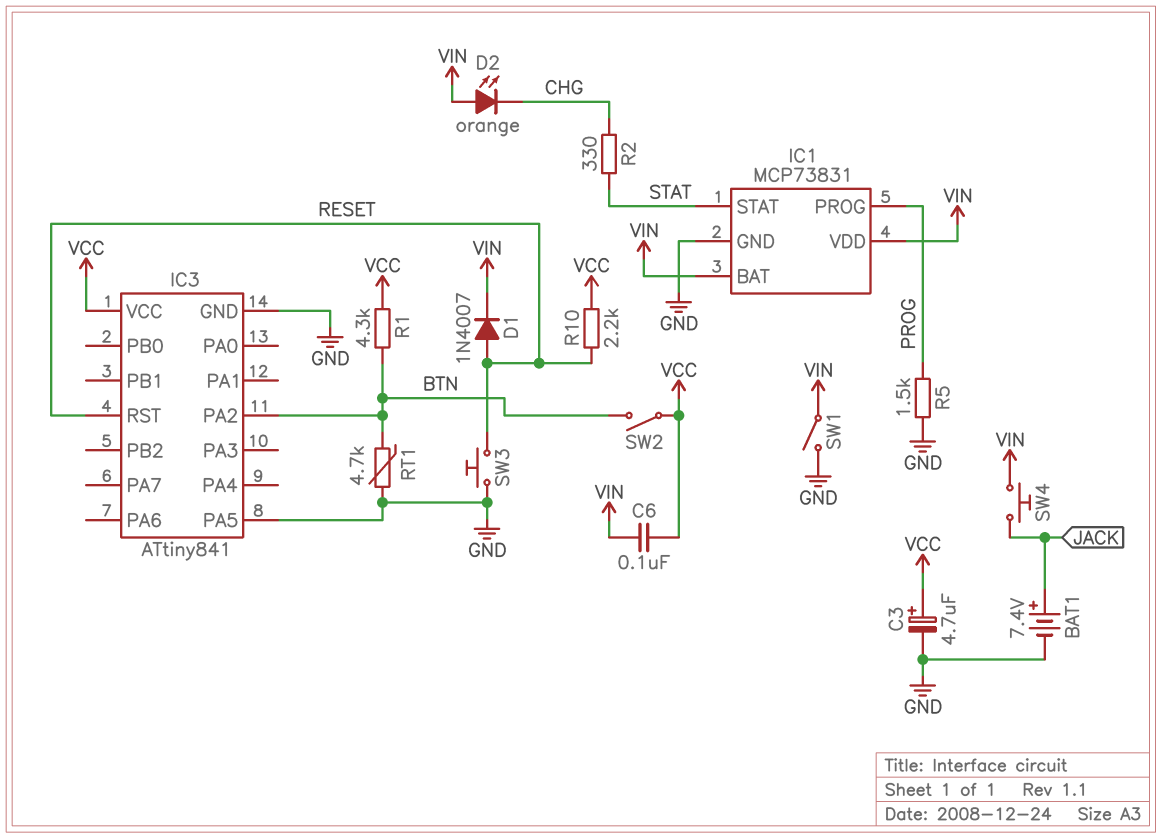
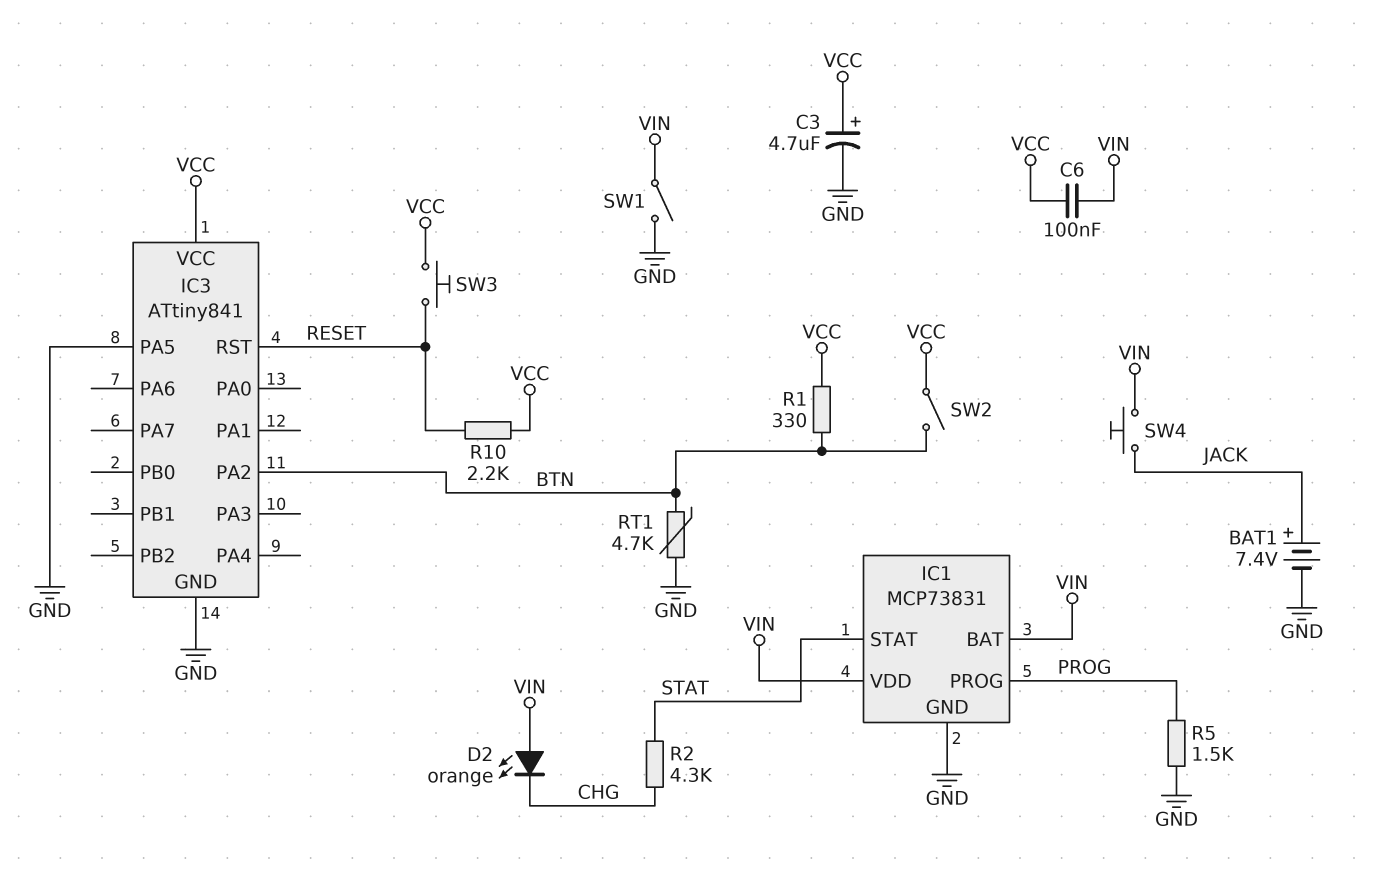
D1: diode 1N4007 (A RESET, K VIN) -> none
R1: 4.3k (BTN, VCC) -> 330 (BTN, VCC)
R2: 330 (CHG, STAT) -> 4.3k (CHG, STAT)
SW3: button (GND, RESET) -> button (RESET, VCC)

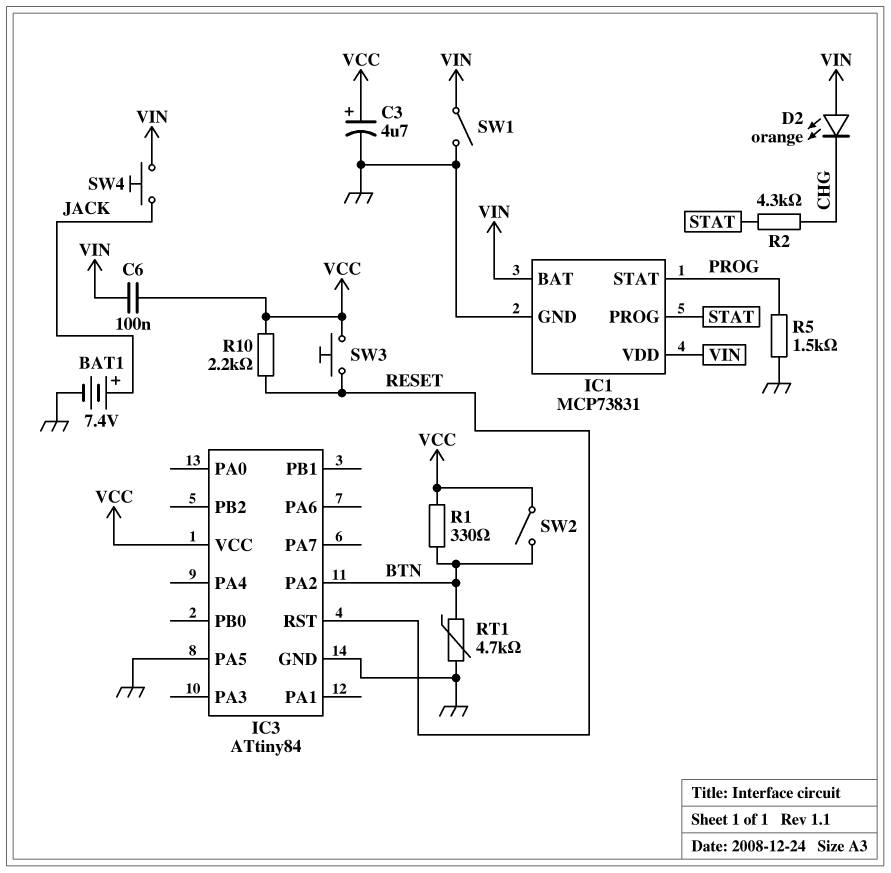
IC1 pin PROG: PROG -> STAT
IC1 pin STAT: STAT -> PROG
IC3: ATtiny841 -> ATtiny84

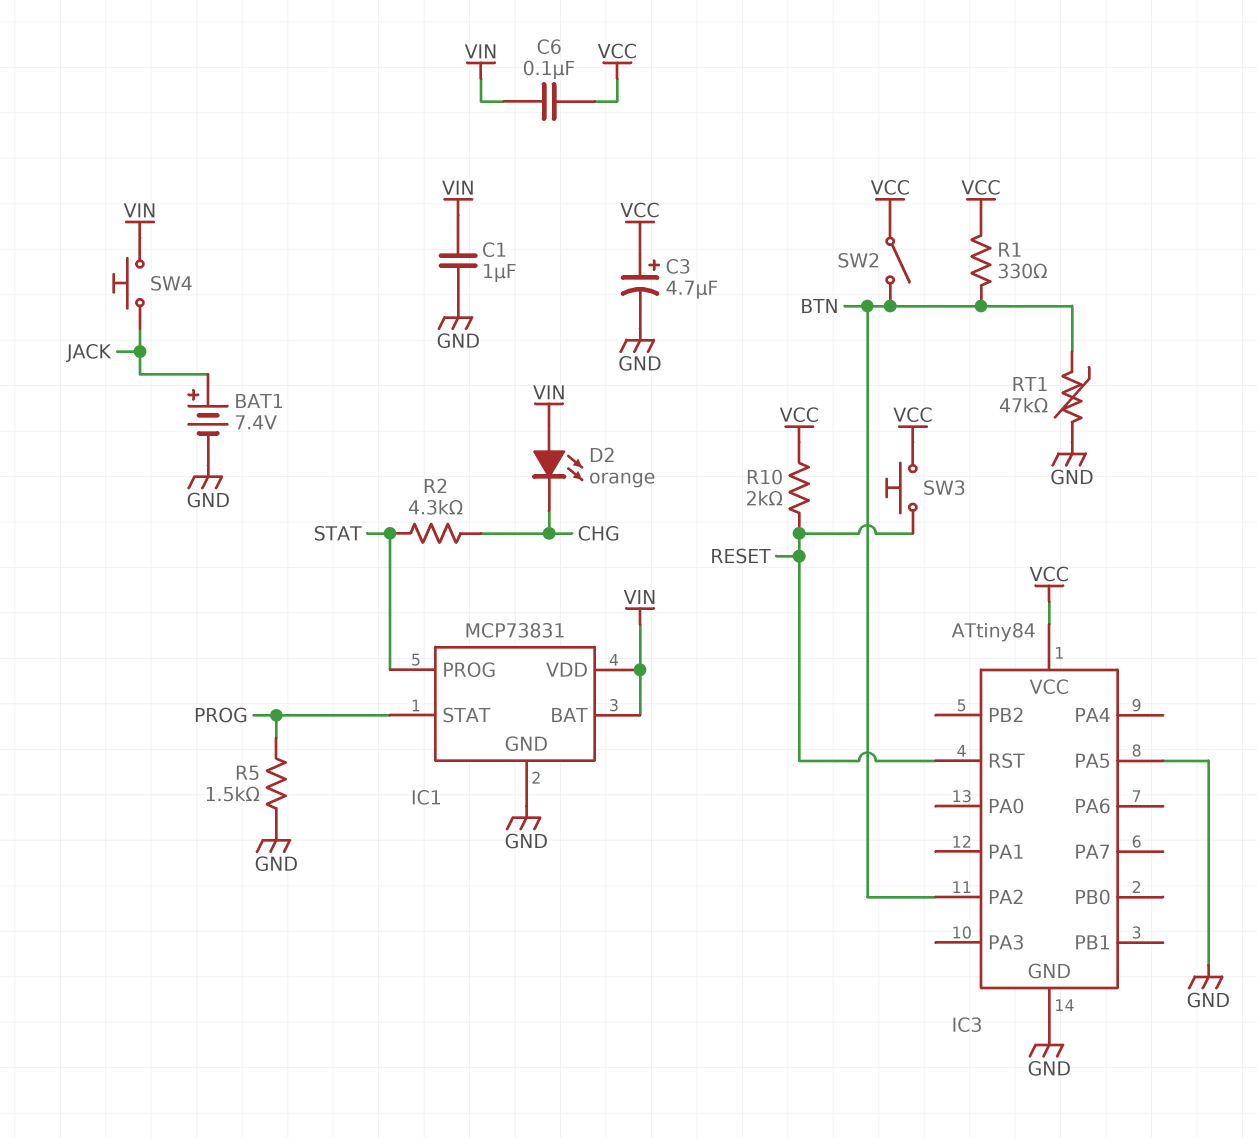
C1: none -> 1uF (GND, VIN)
R10: 2.2k (RESET, VCC) -> 2k (RESET, VCC)
RT1: 4.7k (BTN, GND) -> 47k (BTN, GND)
SW1: switch (GND, VIN) -> none

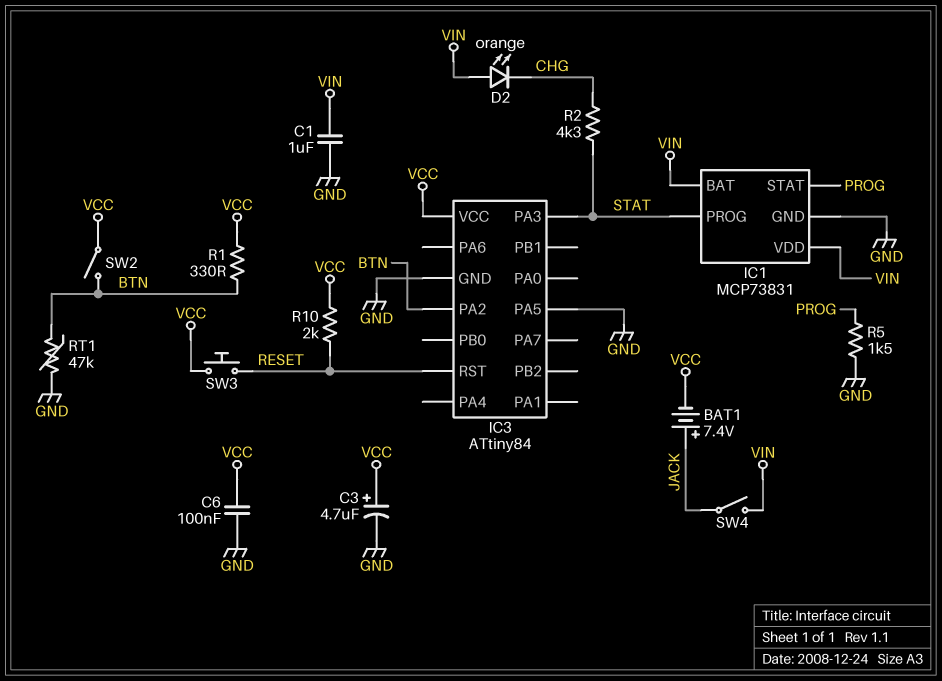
BAT1: 7.4V (plus JACK, minus GND) -> 7.4V (plus JACK, minus VCC)
C6: 100nF (VCC, VIN) -> 100nF (GND, VCC)
IC3 pin PA3: none -> STAT
SW4: button (JACK, VIN) -> switch (JACK, VIN)

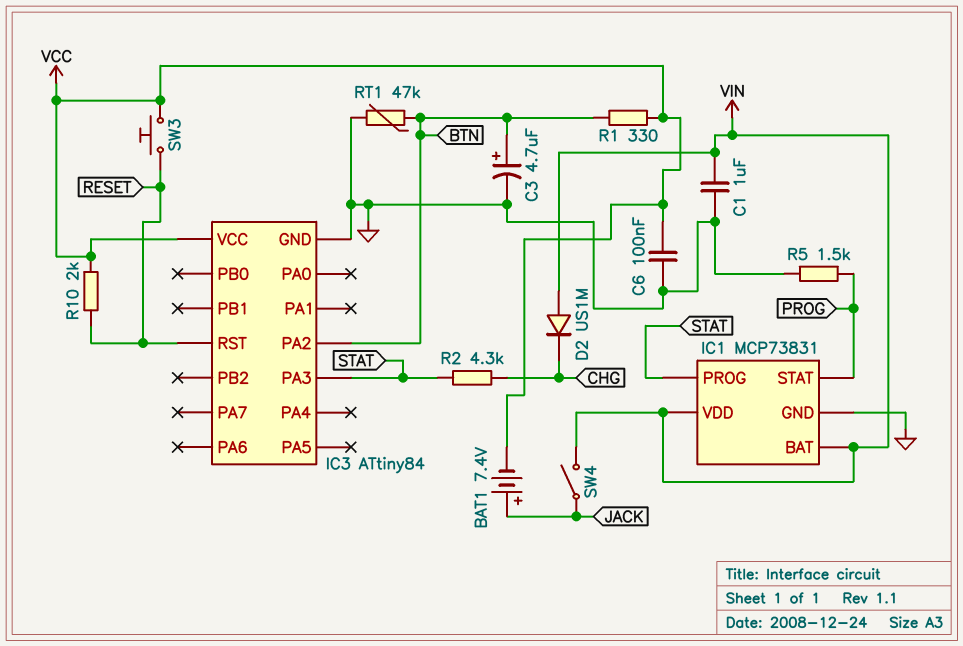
C3: 4.7uF (plus VCC, minus GND) -> 4.7uF (plus BTN, minus GND)
D2: LED orange (A VIN, K CHG) -> diode US1M (A VIN, K CHG)
IC3 pin PA5: GND -> none
SW2: switch (BTN, VCC) -> none

